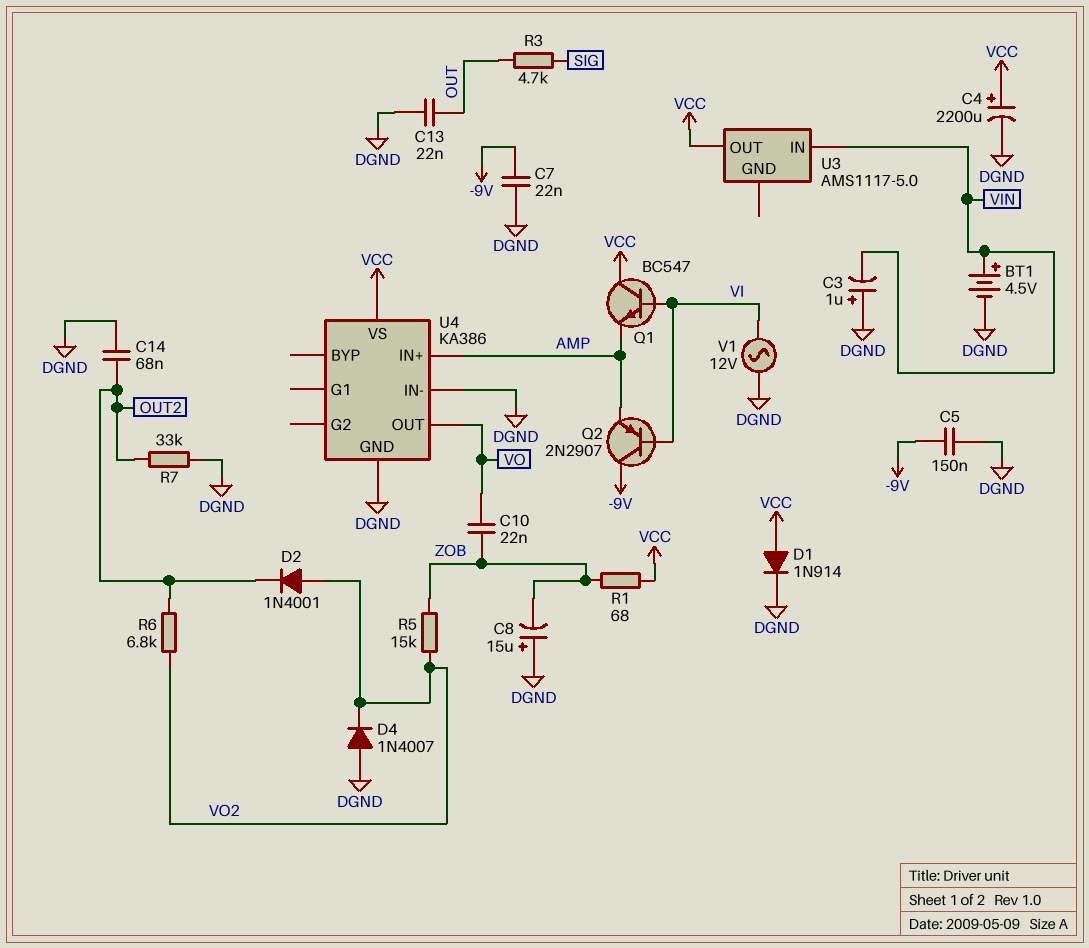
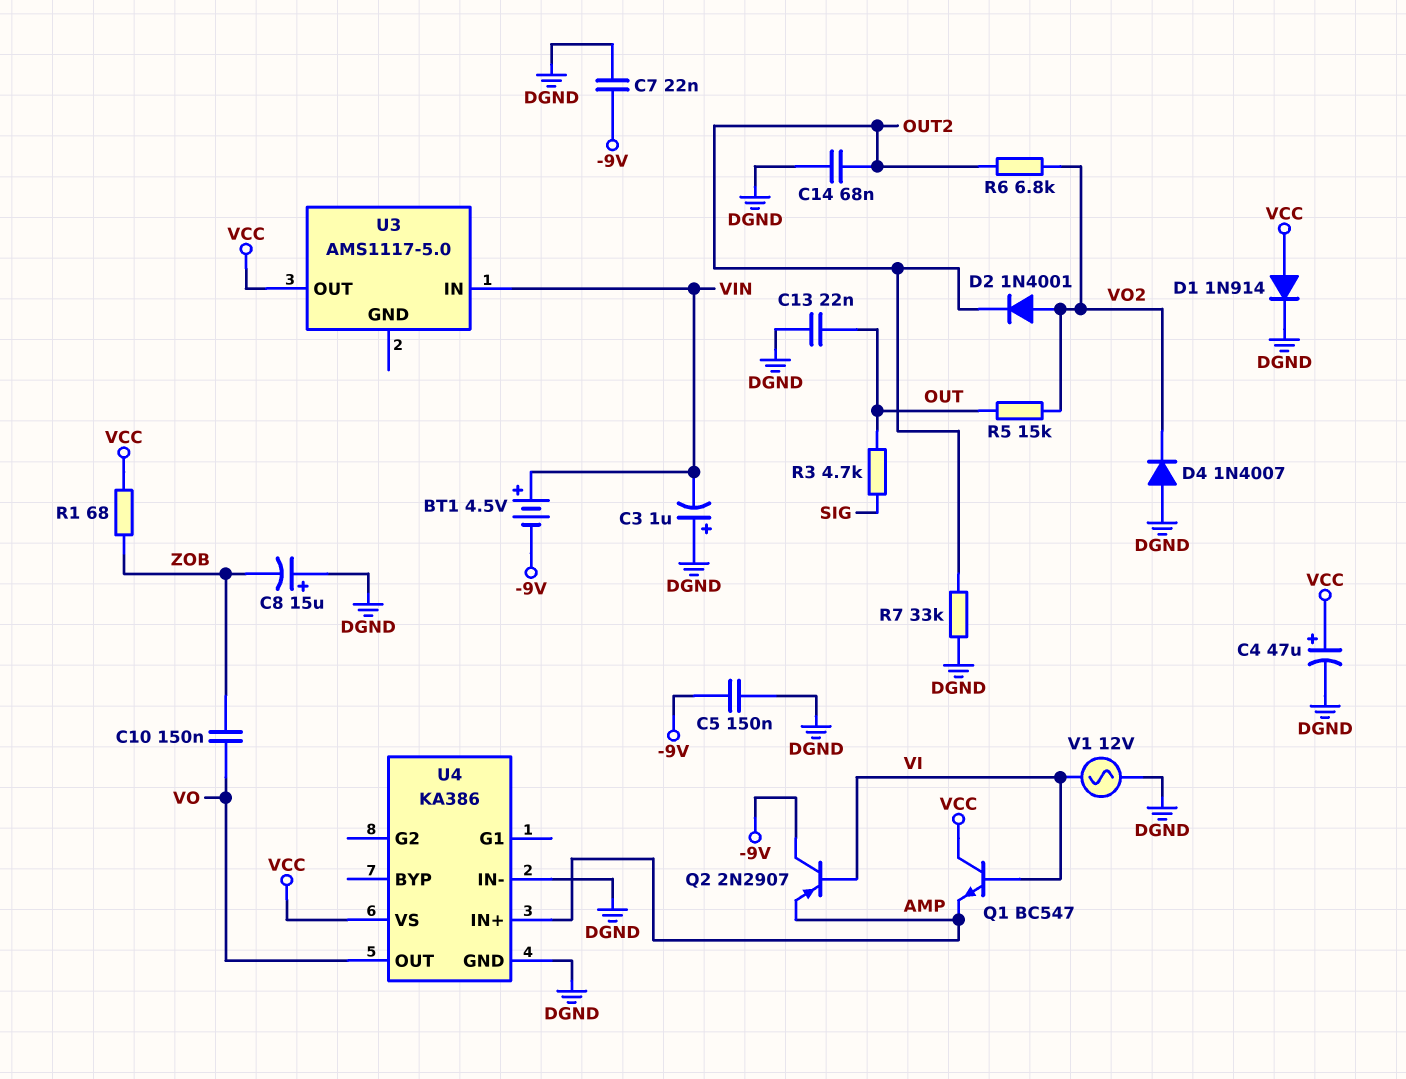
BT1: 4.5V (plus VIN, minus DGND) -> 4.5V (plus VIN, minus -9V)
C4: 2200uF (plus VCC, minus DGND) -> 47uF (plus VCC, minus DGND)
C10: 22nF (VO, ZOB) -> 150nF (VO, ZOB)
R5: 15k (VO2, ZOB) -> 15k (OUT, VO2)

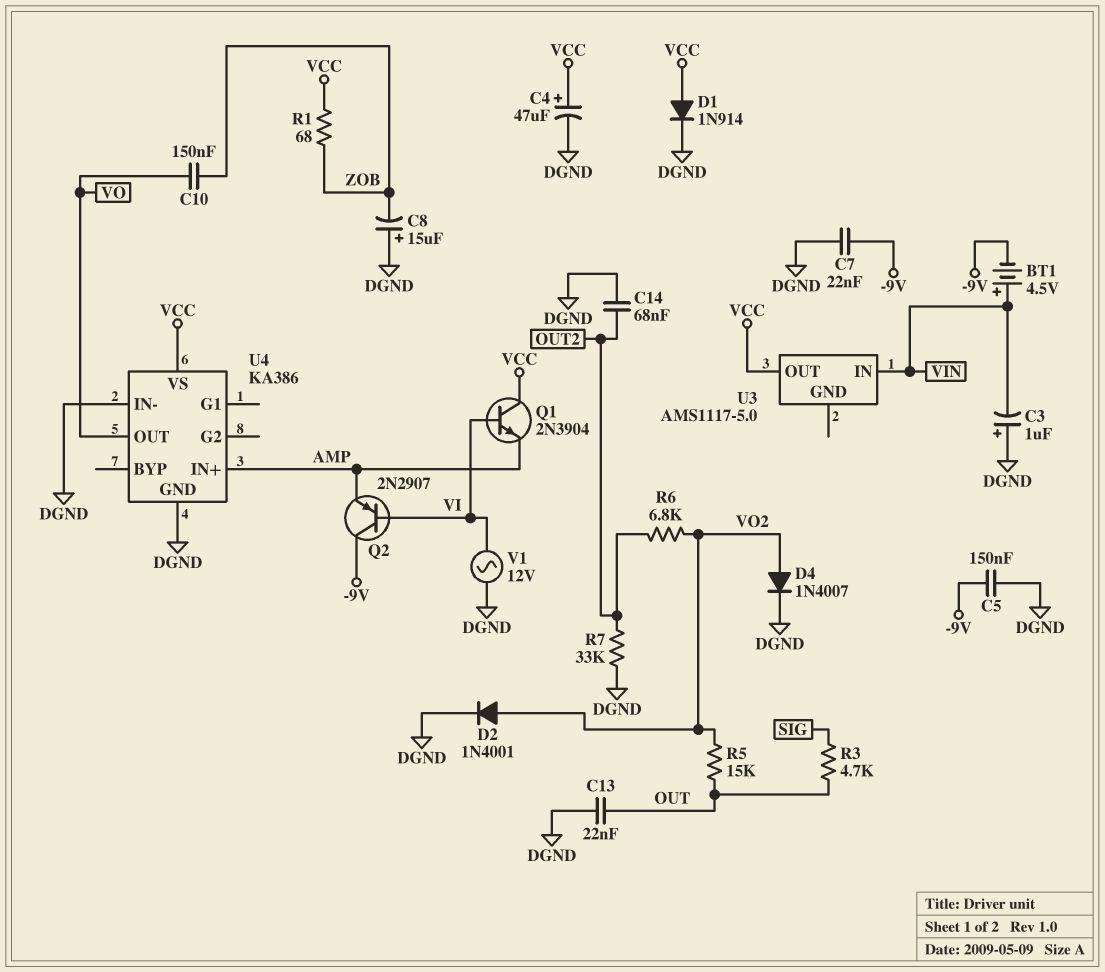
D2: diode 1N4001 (A VO2, K OUT2) -> diode 1N4001 (A VO2, K DGND)
D4: diode 1N4007 (A DGND, K VO2) -> diode 1N4007 (A VO2, K DGND)
Q1: NPN BC547 (B VI, C VCC, E AMP) -> NPN 2N3904 (B VI, C VCC, E AMP)

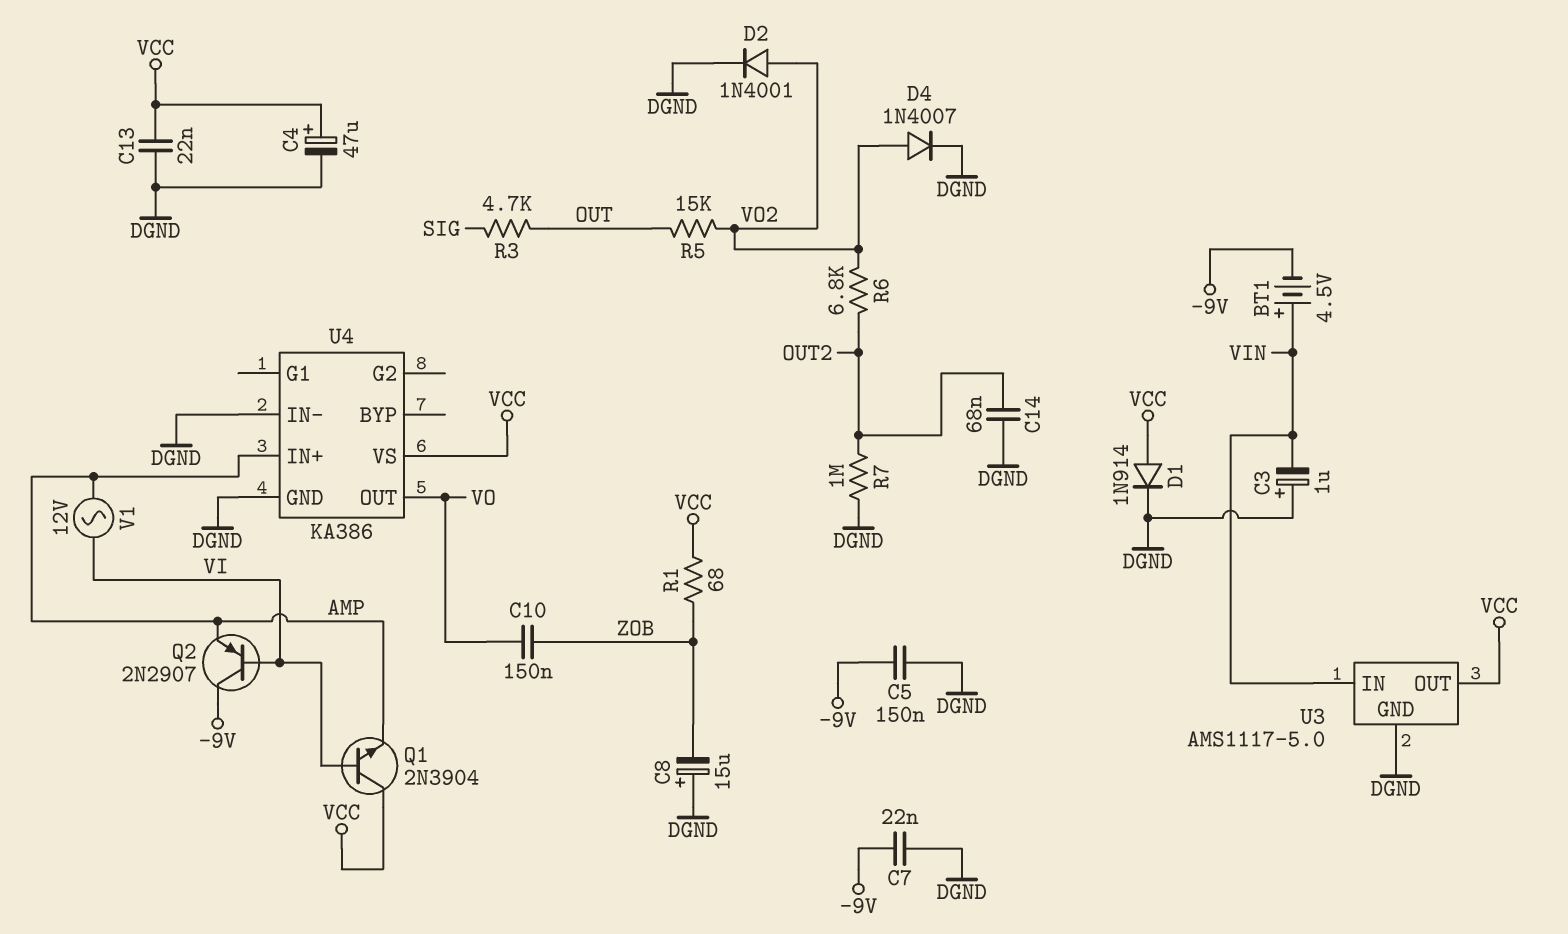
C13: 22nF (DGND, OUT) -> 22nF (DGND, VCC)
R7: 33k (DGND, OUT2) -> 1M (DGND, OUT2)
U3 pin GND: none -> DGND
V1: AC 12V (DGND, VI) -> AC 12V (AMP, VI)

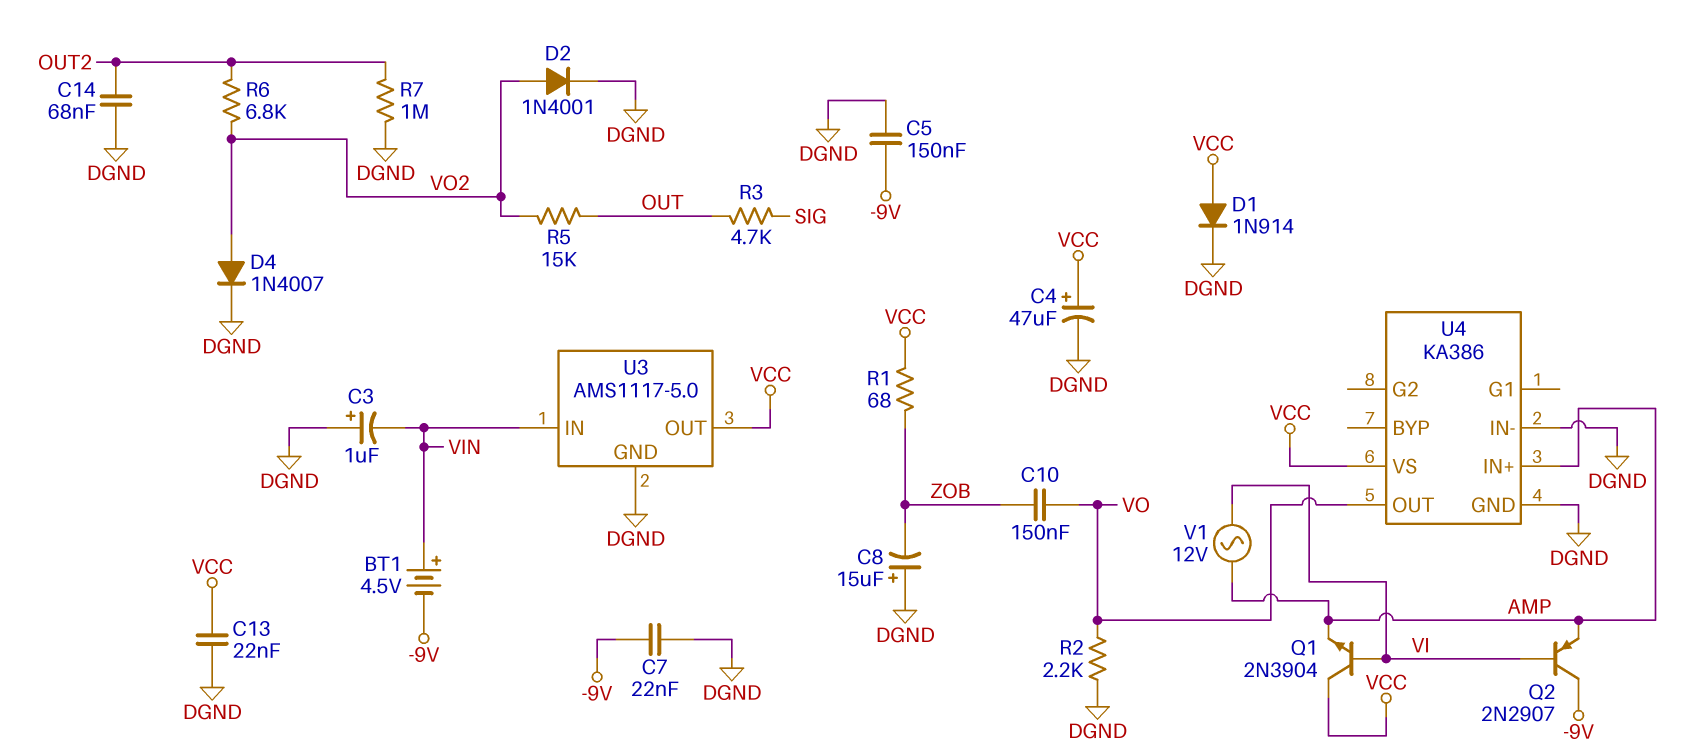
R2: none -> 2.2k (DGND, VO)

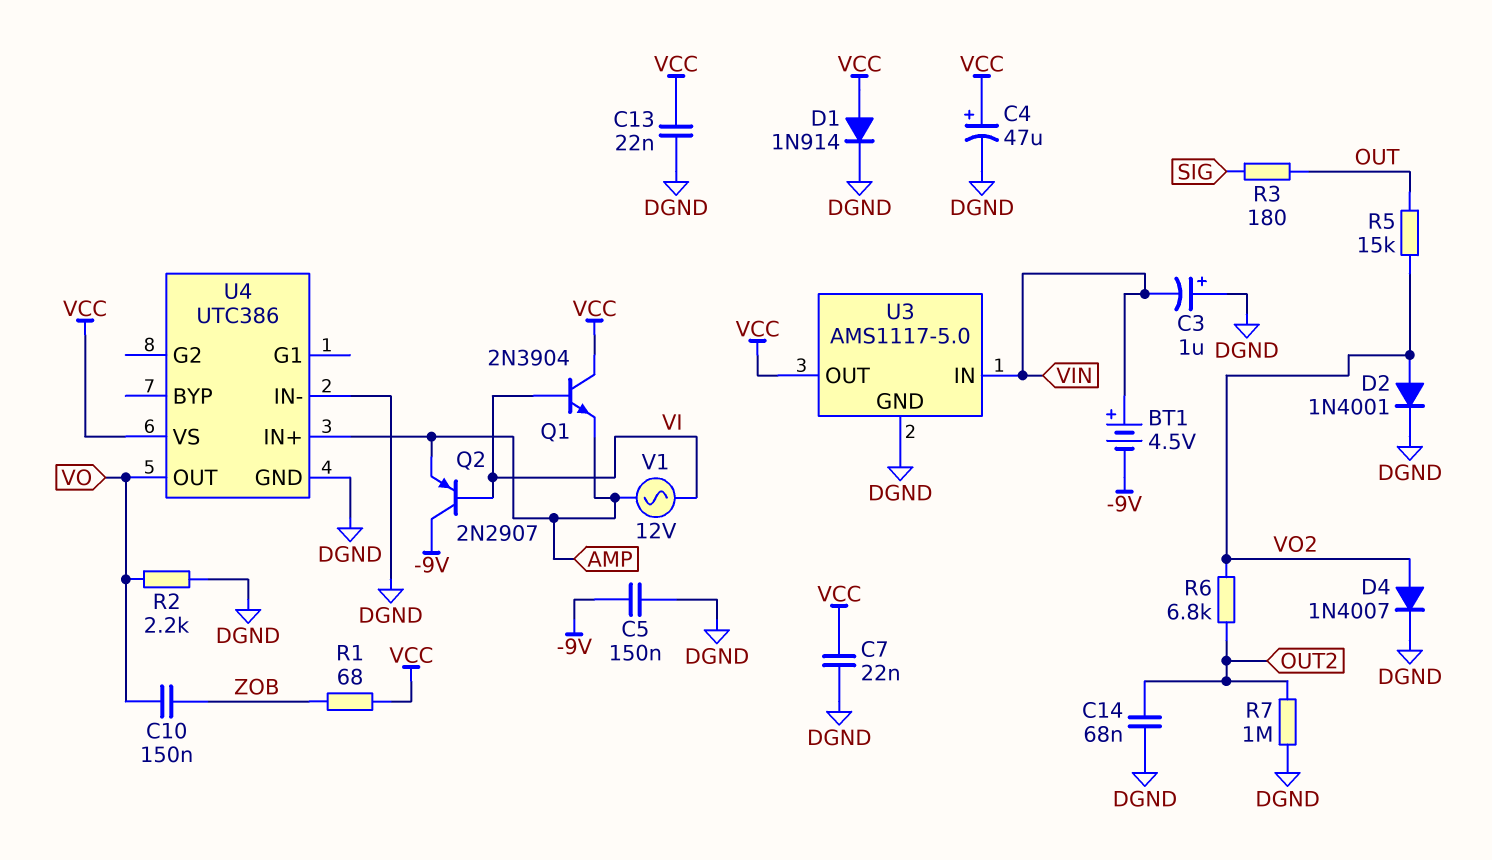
C7: 22nF (-9V, DGND) -> 22nF (DGND, VCC)
C8: 15uF (plus DGND, minus ZOB) -> none
R3: 4.7k (OUT, SIG) -> 180 (OUT, SIG)
U4: KA386 -> UTC386

